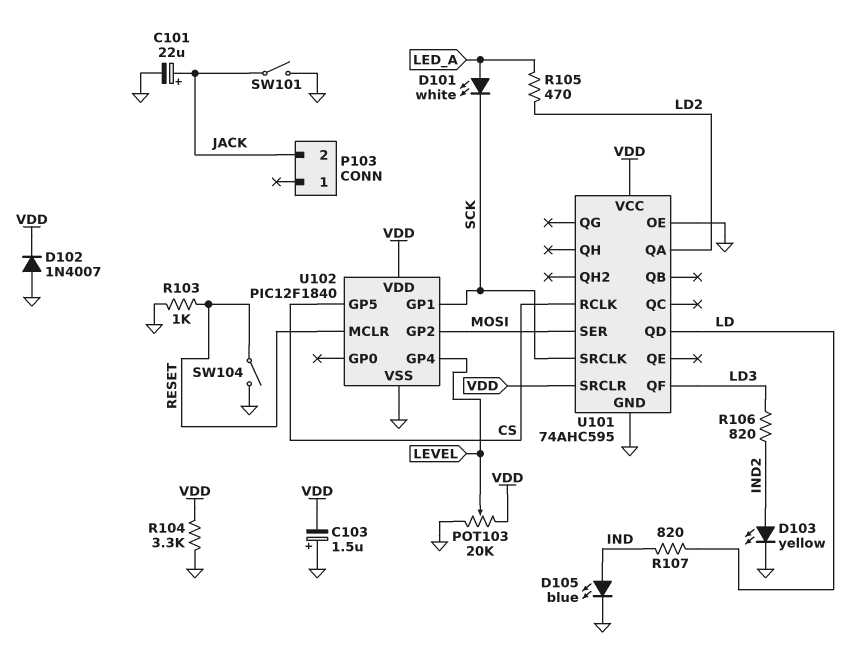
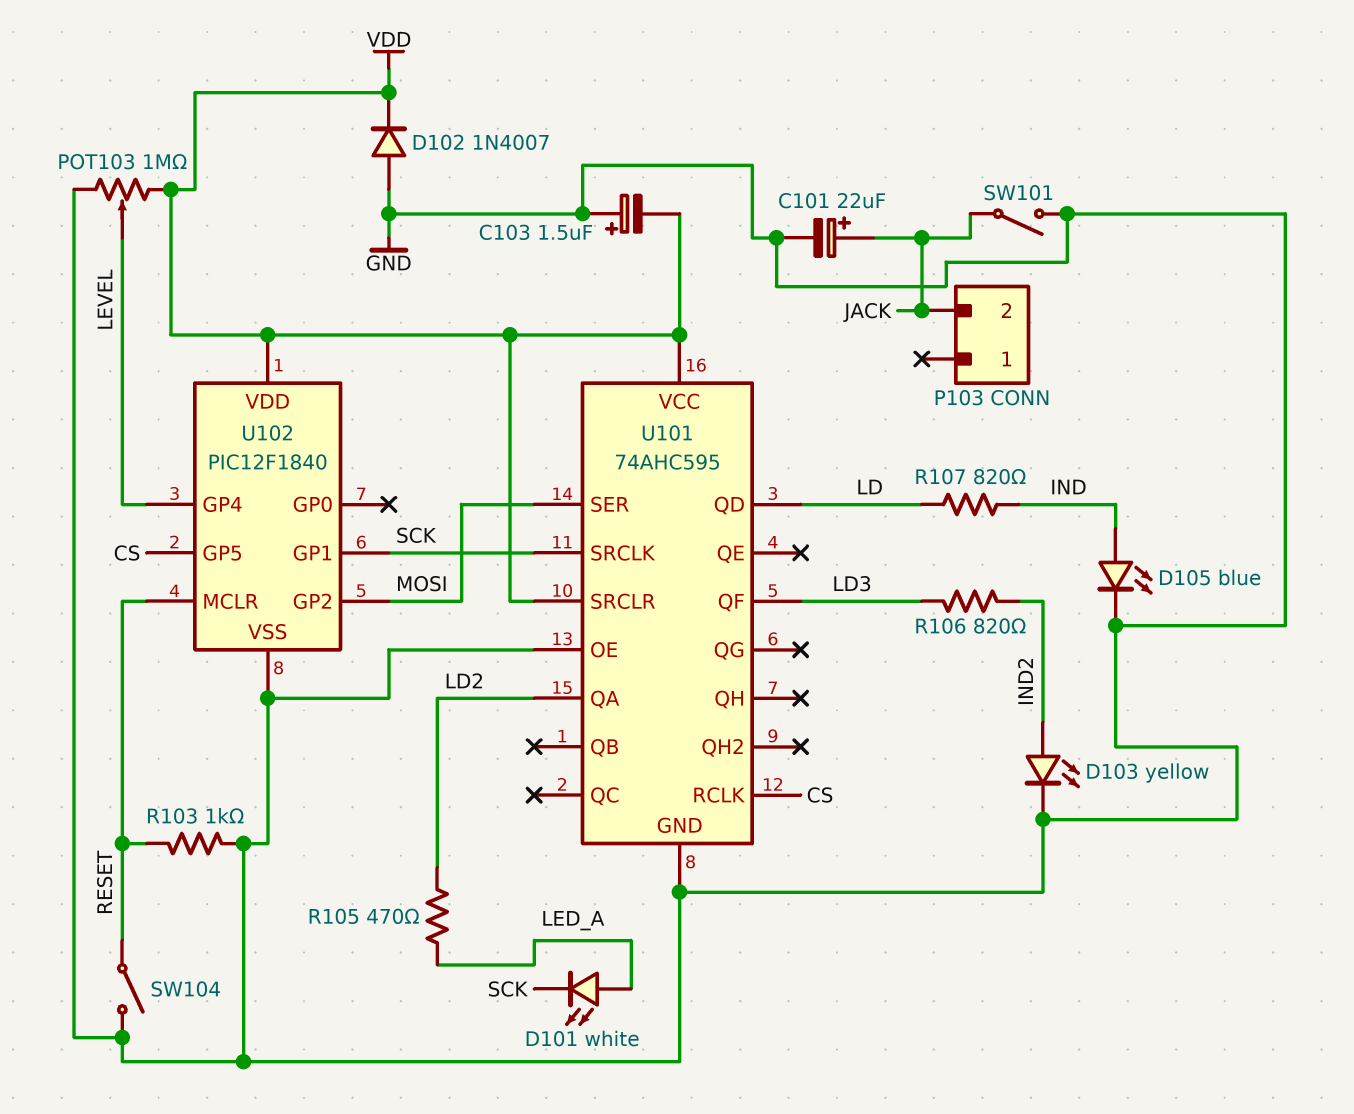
POT103: 20k (GND, VDD, wiper LEVEL) -> 1M (GND, VDD, wiper LEVEL)
R104: 3.3k (GND, VDD) -> none

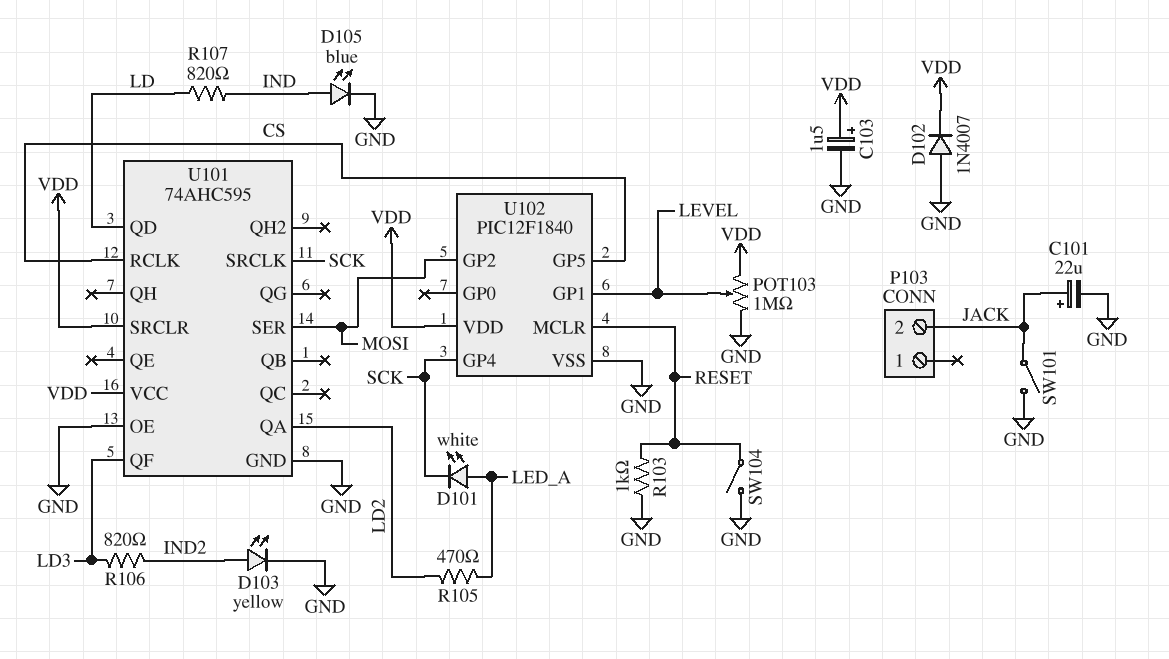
C103: 1.5uF (plus GND, minus VDD) -> 1.5uF (plus VDD, minus GND)
U102 pin GP1: SCK -> LEVEL
U102 pin GP4: LEVEL -> SCK

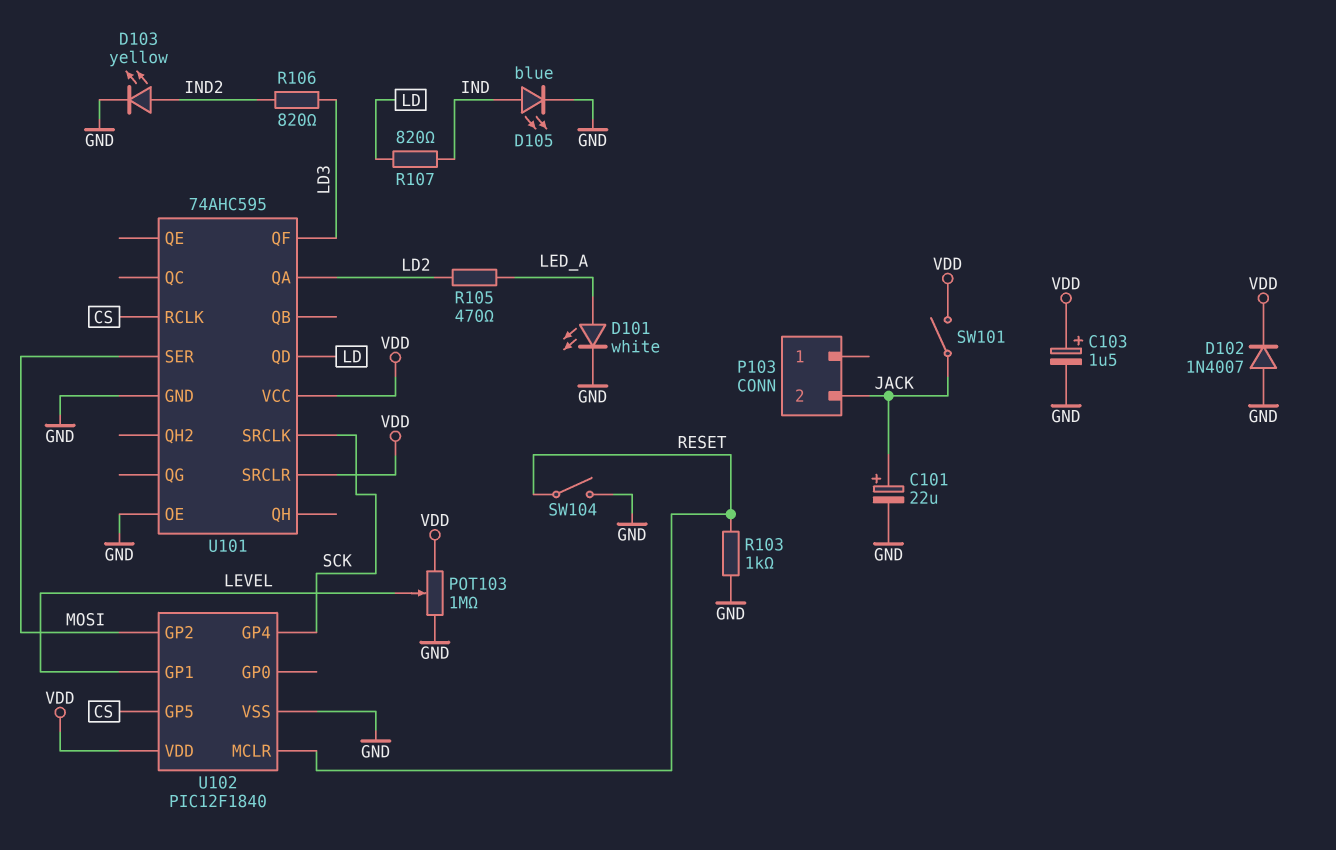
D101: LED white (A LED_A, K SCK) -> LED white (A LED_A, K GND)
SW101: switch (GND, JACK) -> switch (JACK, VDD)

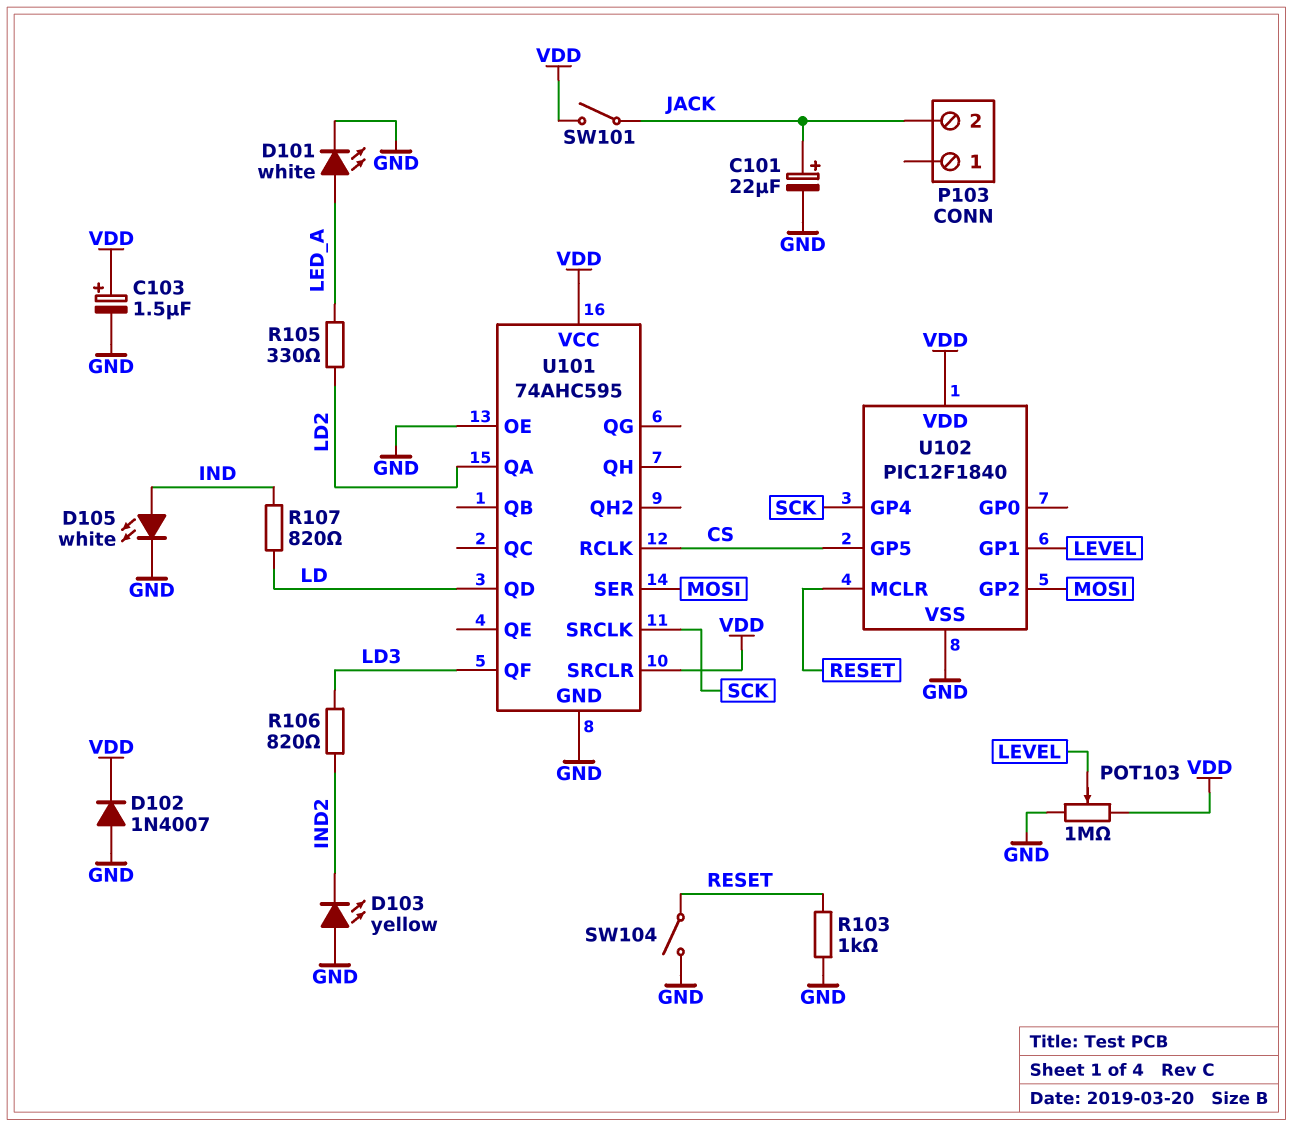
D103: LED yellow (A IND2, K GND) -> LED yellow (A GND, K IND2)
D105: LED blue (A IND, K GND) -> LED white (A IND, K GND)
R105: 470 (LD2, LED_A) -> 330 (LD2, LED_A)

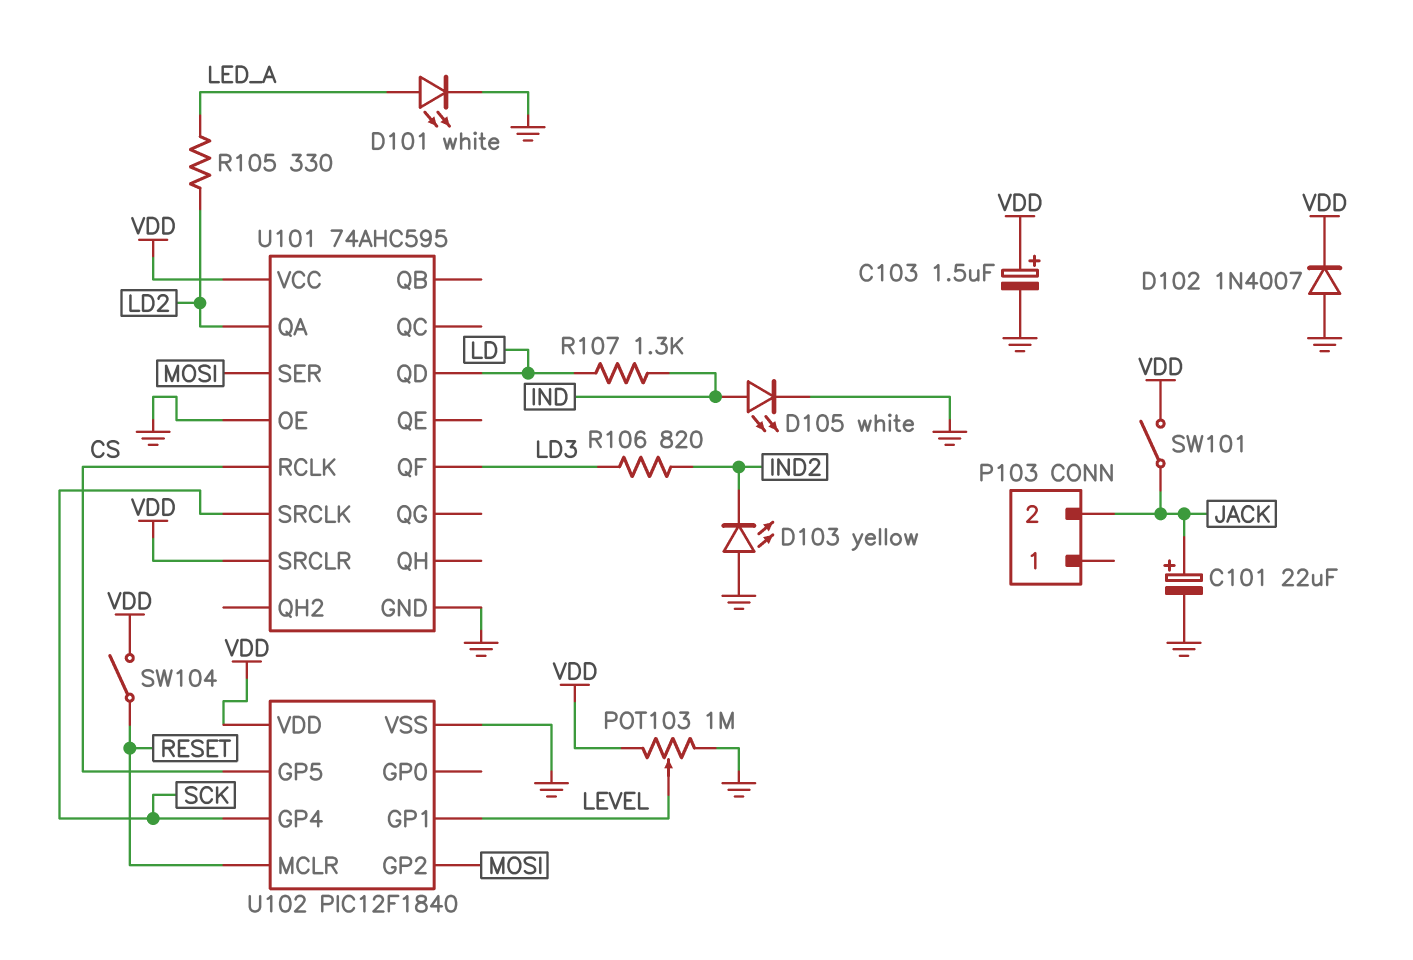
R103: 1k (GND, RESET) -> none
R107: 820 (IND, LD) -> 1.3k (IND, LD)
SW104: switch (GND, RESET) -> switch (RESET, VDD)

